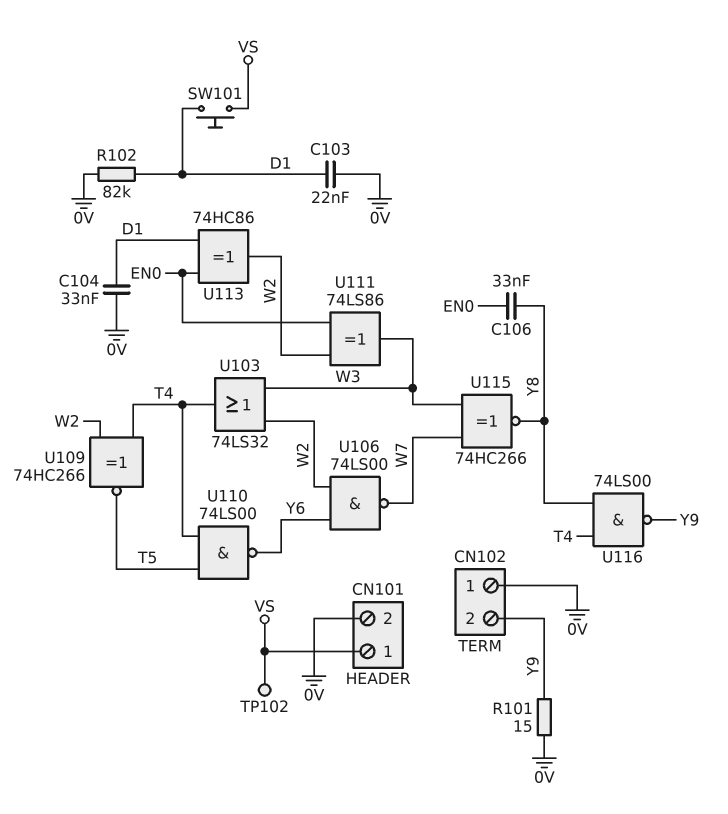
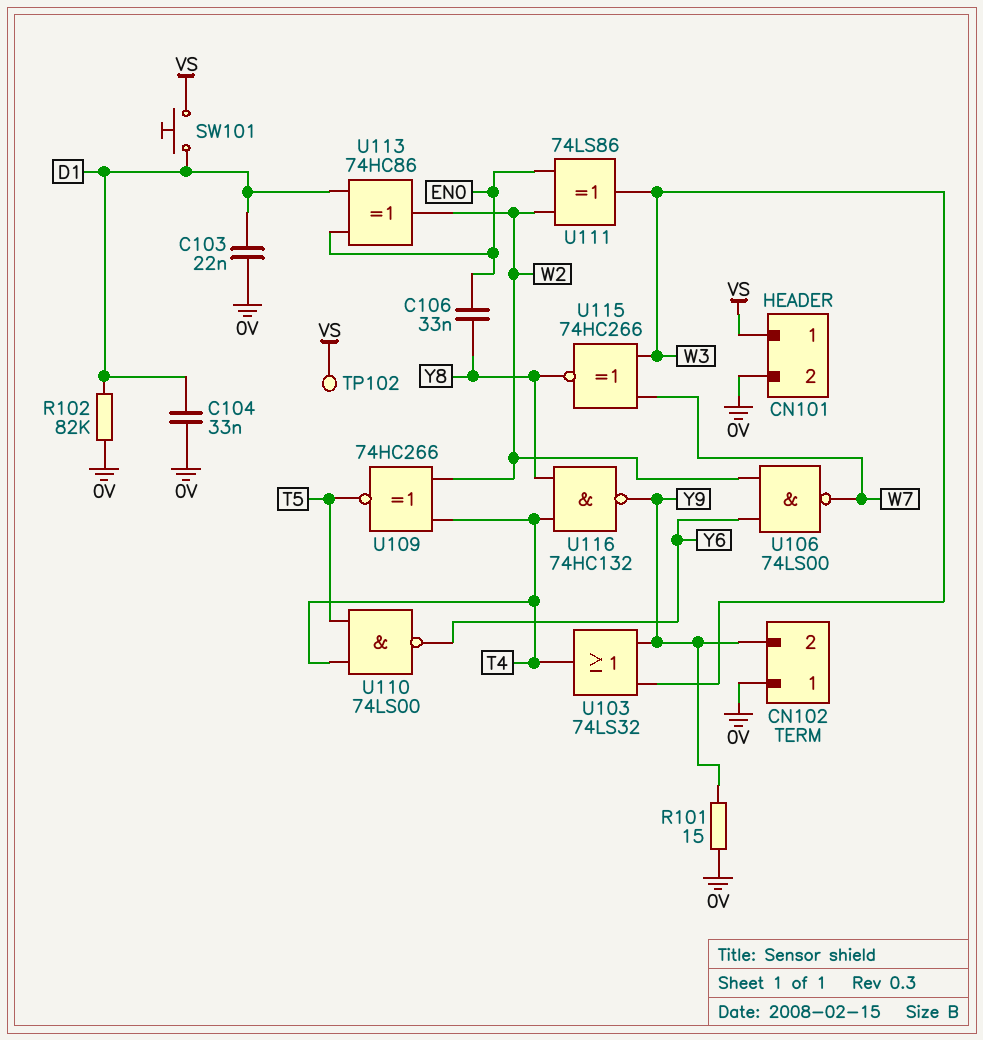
U103: OR 74LS32 (in W2, in W3, out T4) -> OR 74LS32 (in W3, in Y9, out T4)
U116: NAND 74LS00 (in T4, in Y8, out Y9) -> NAND 74HC132 (in T4, in Y8, out Y9)

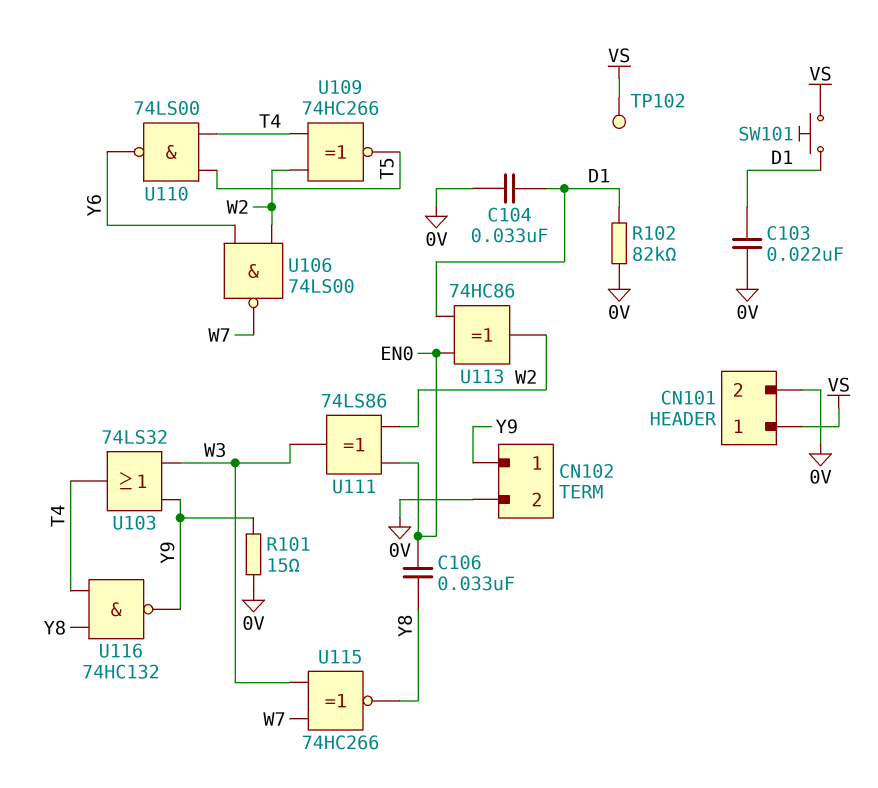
CN102 pin 1: 0V -> Y9
CN102 pin 2: Y9 -> 0V

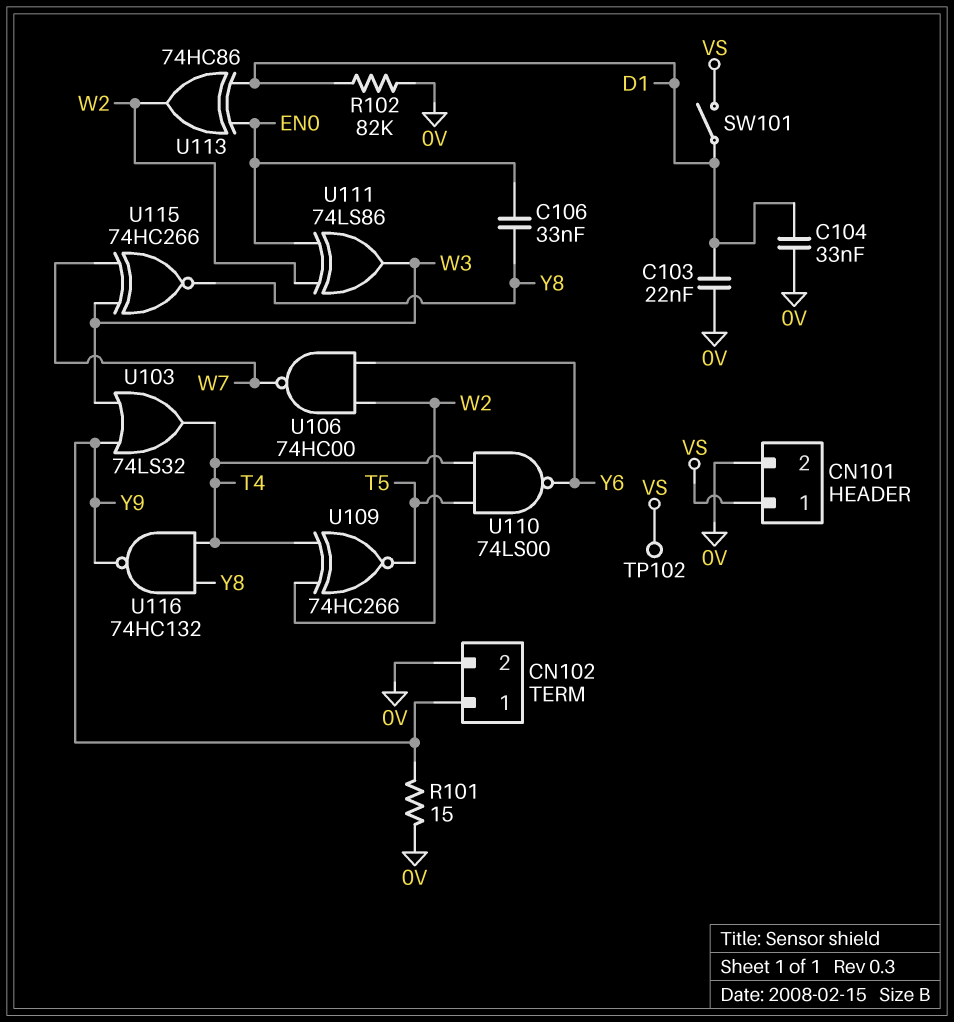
SW101: button (D1, VS) -> switch (D1, VS)
U106: NAND 74LS00 (in W2, in Y6, out W7) -> NAND 74HC00 (in W2, in Y6, out W7)

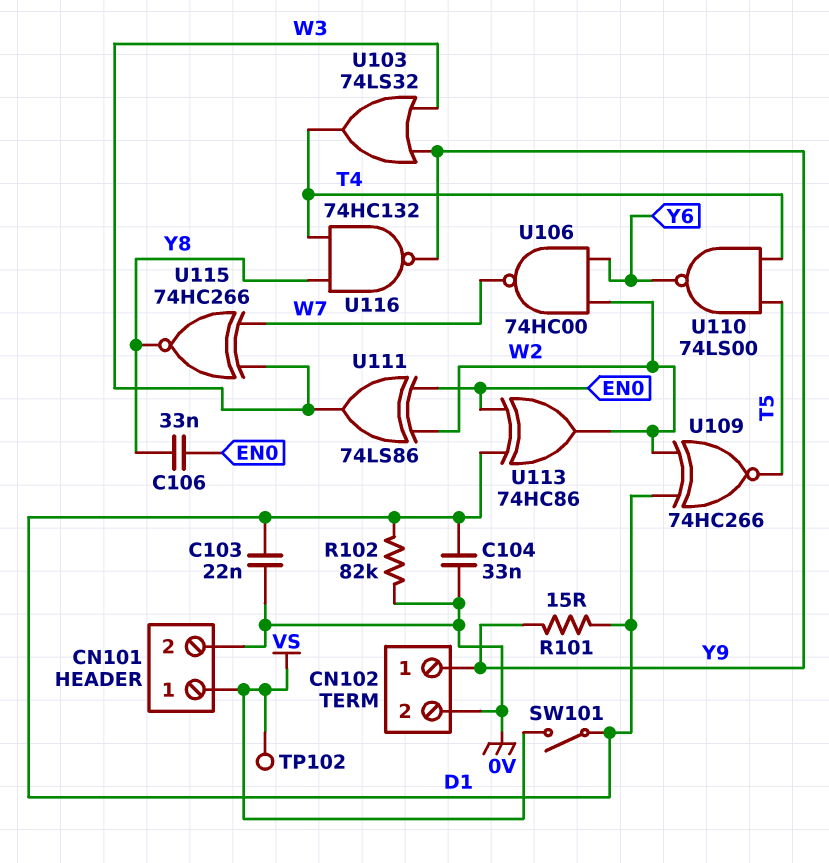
R101: 15 (0V, Y9) -> 15 (D1, Y9)
U109: XNOR 74HC266 (in T4, in W2, out T5) -> XNOR 74HC266 (in D1, in W2, out T5)

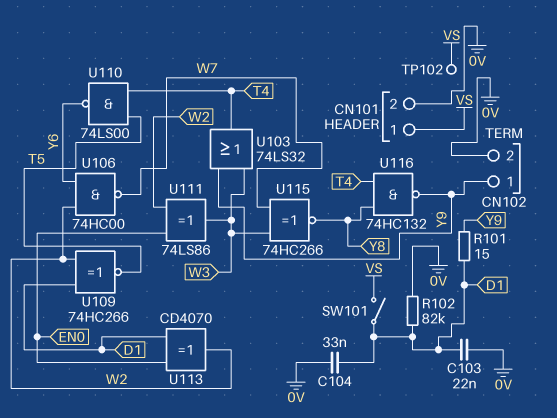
C106: 33nF (EN0, Y8) -> none
U113: XOR 74HC86 (in D1, in EN0, out W2) -> XOR CD4070 (in D1, in EN0, out W2)

